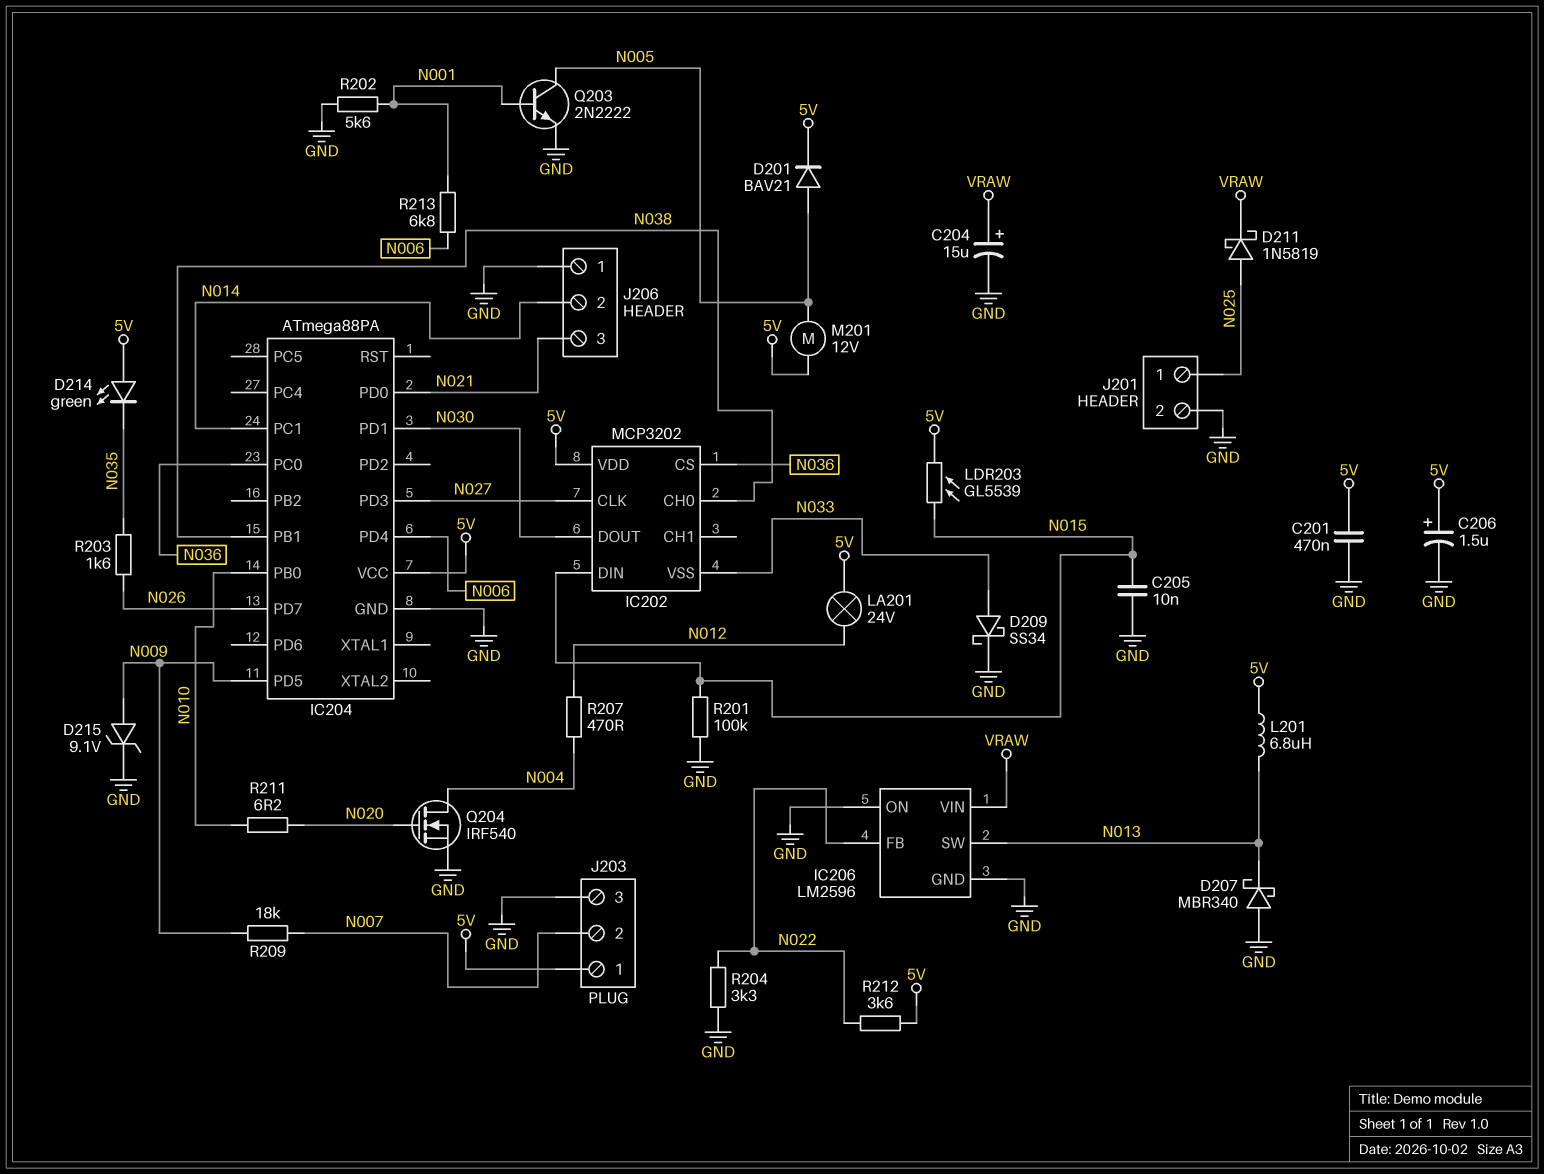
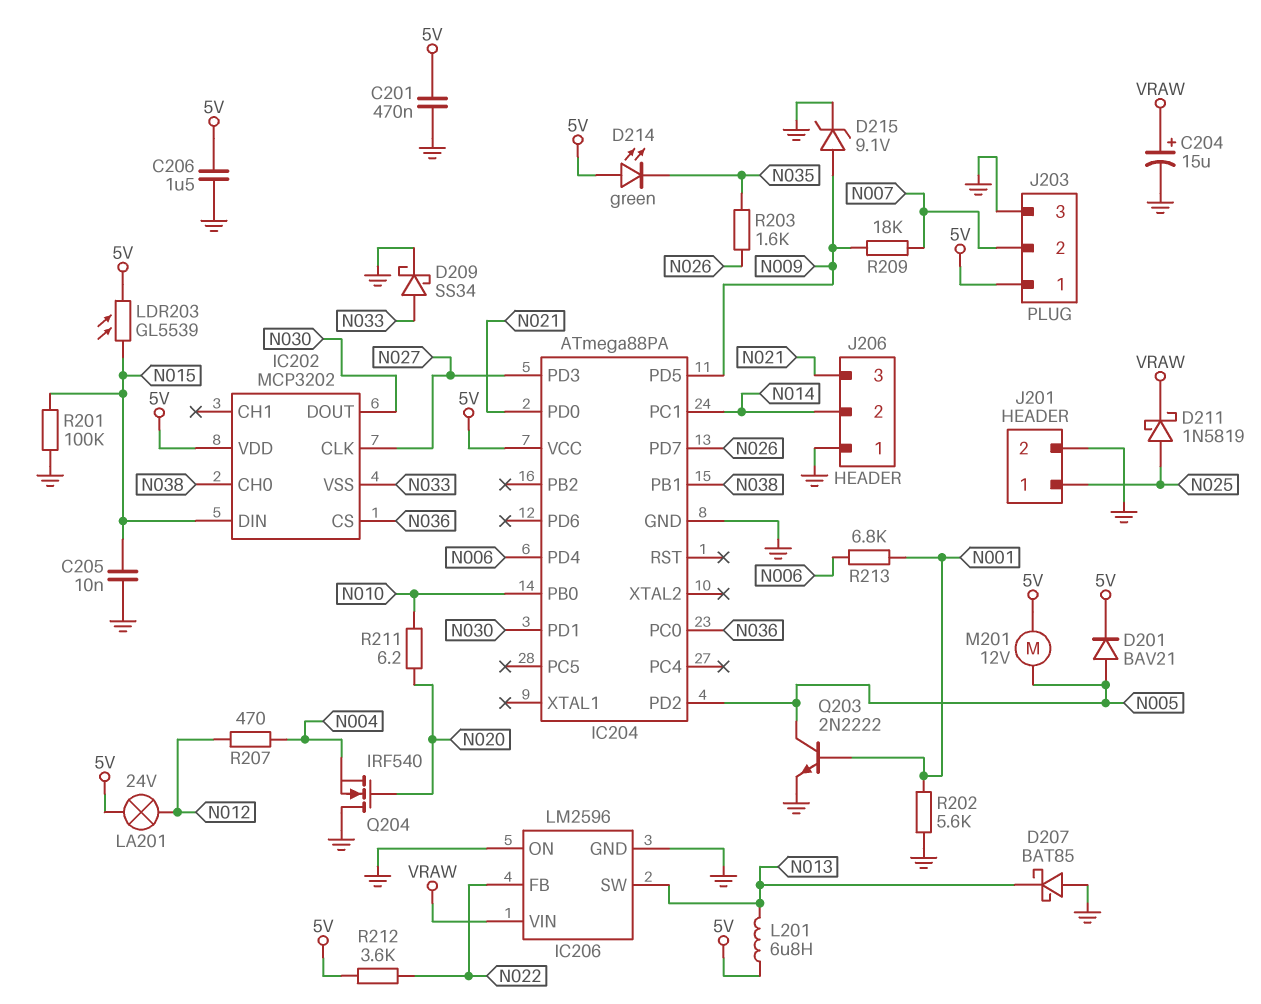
C206: 1.5uF (plus 5V, minus GND) -> 1.5uF (5V, GND)
D207: schottky MBR340 (A GND, K N013) -> schottky BAT85 (A GND, K N013)
IC204 pin PD2: none -> N005
Q204: NMOS IRF540 (G N020, D N004, S GND) -> NMOS IRF540 (G N020, D GND, S N004)
R204: 3.3k (GND, N022) -> none

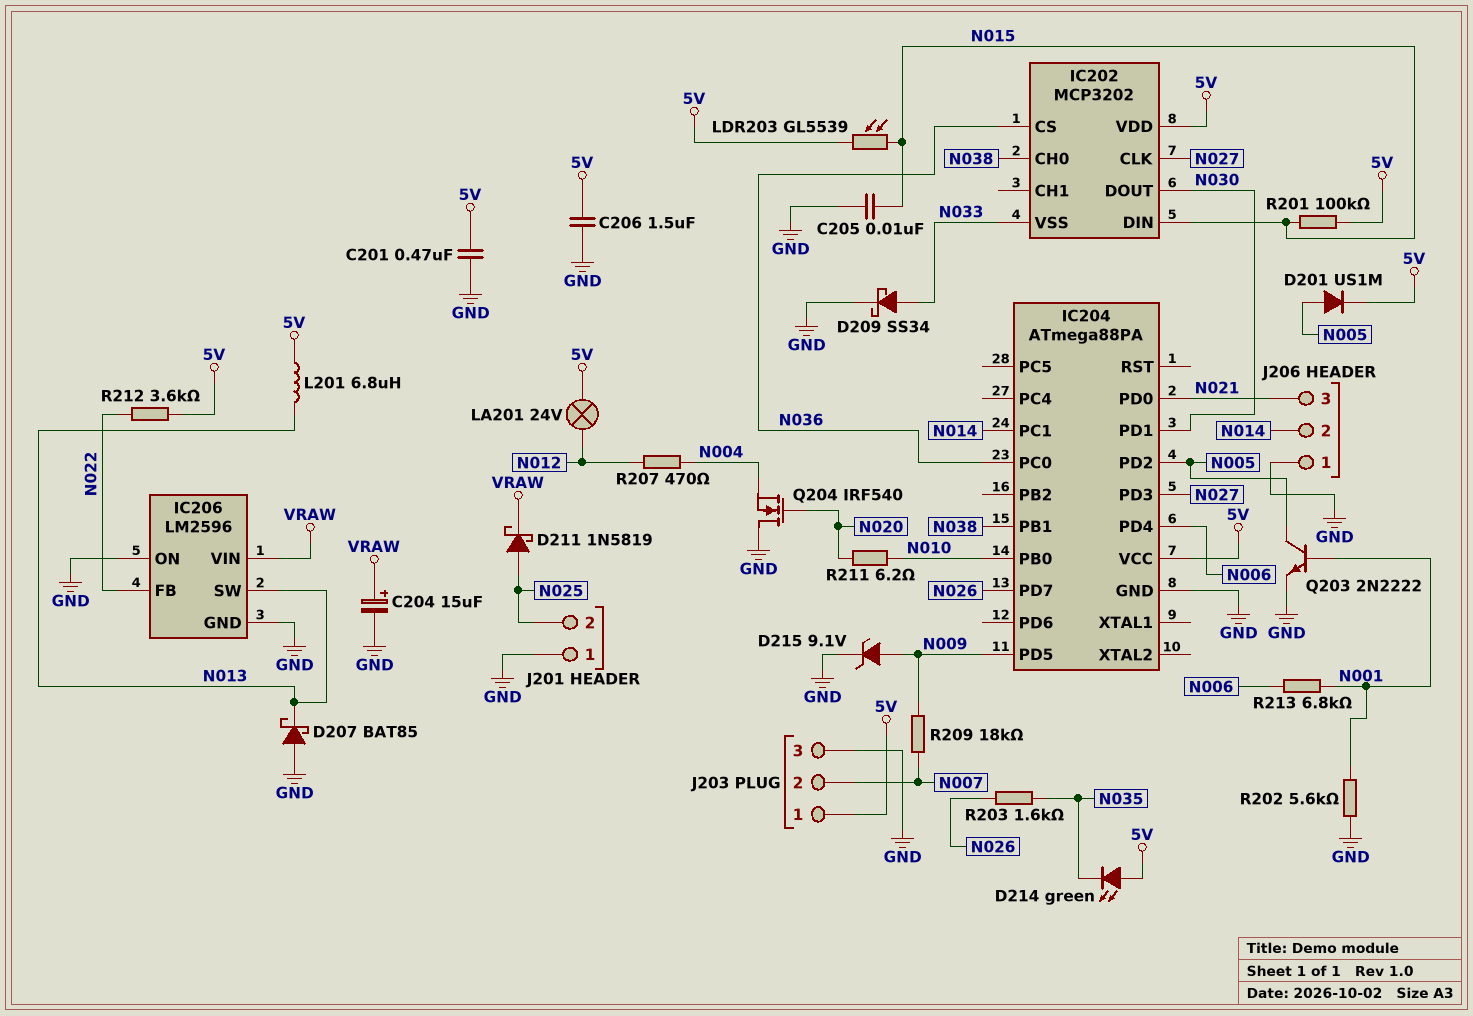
D201: diode BAV21 (A N005, K 5V) -> diode US1M (A N005, K 5V)
J201 pin 1: N025 -> GND
J201 pin 2: GND -> N025
M201: motor 12V (5V, N005) -> none
R201: 100k (GND, N015) -> 100k (5V, N015)

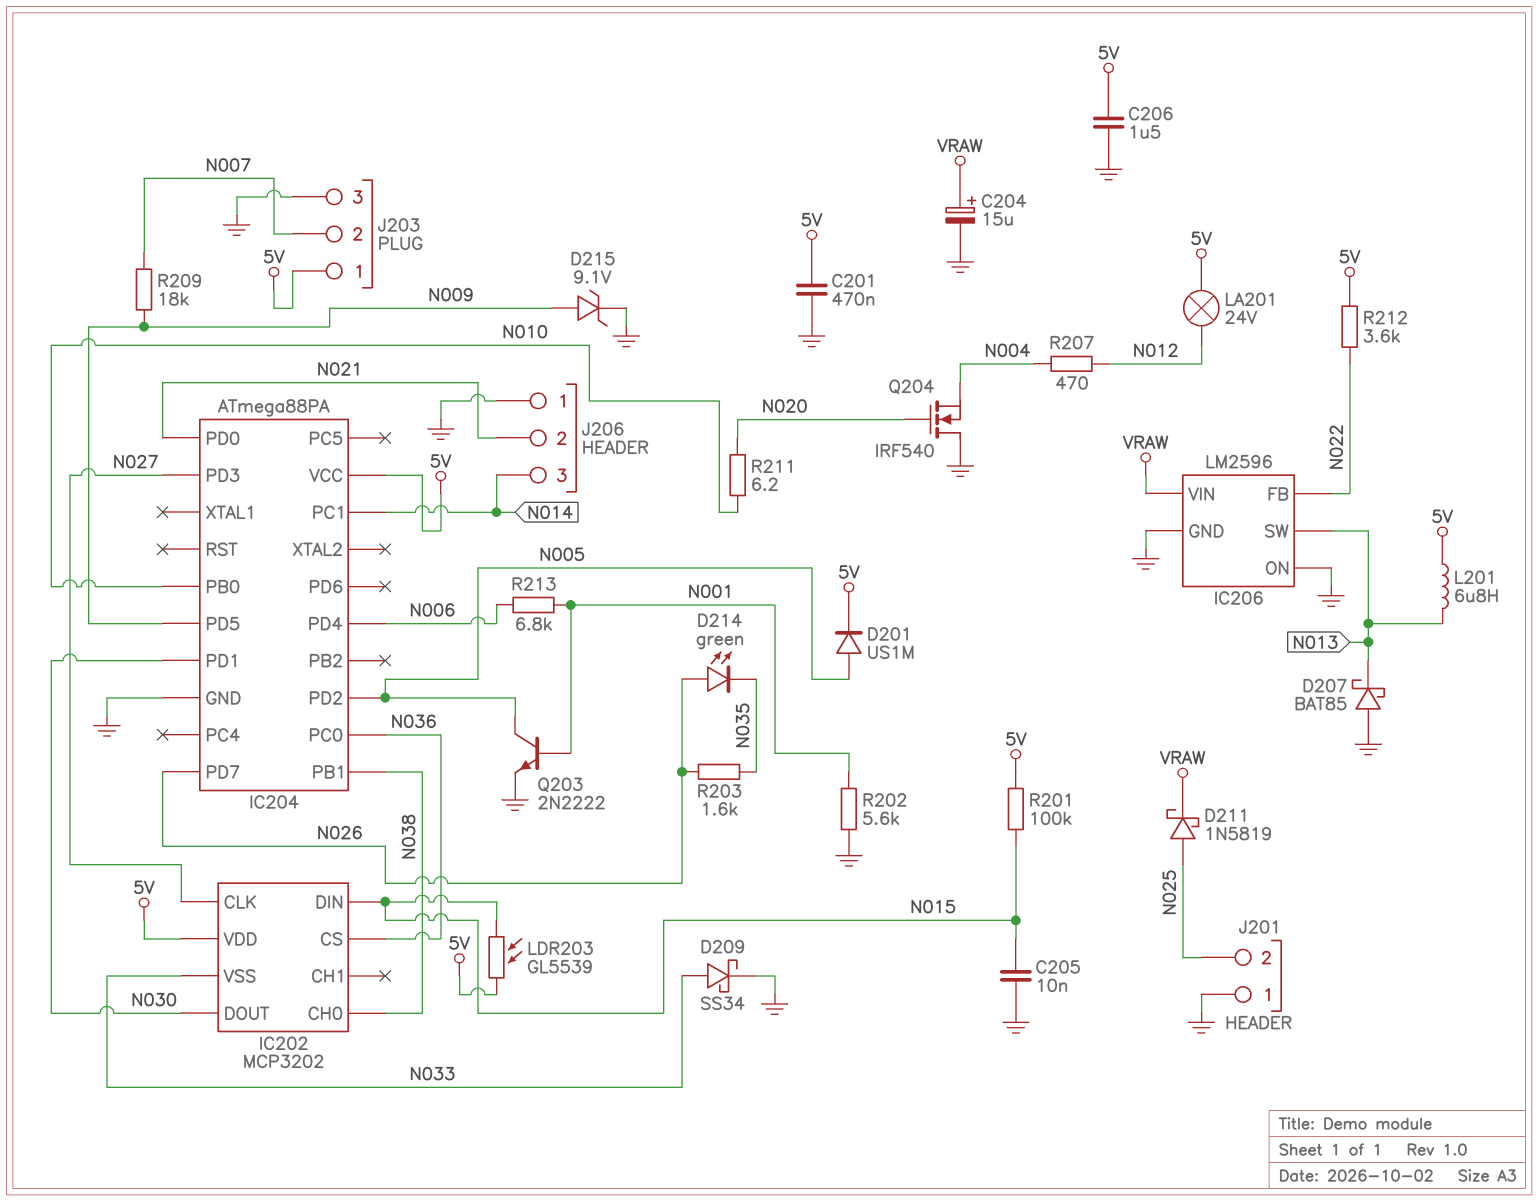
D214: LED green (A 5V, K N035) -> LED green (A N026, K N035)
J206 pin 2: N014 -> N021
J206 pin 3: N021 -> N014

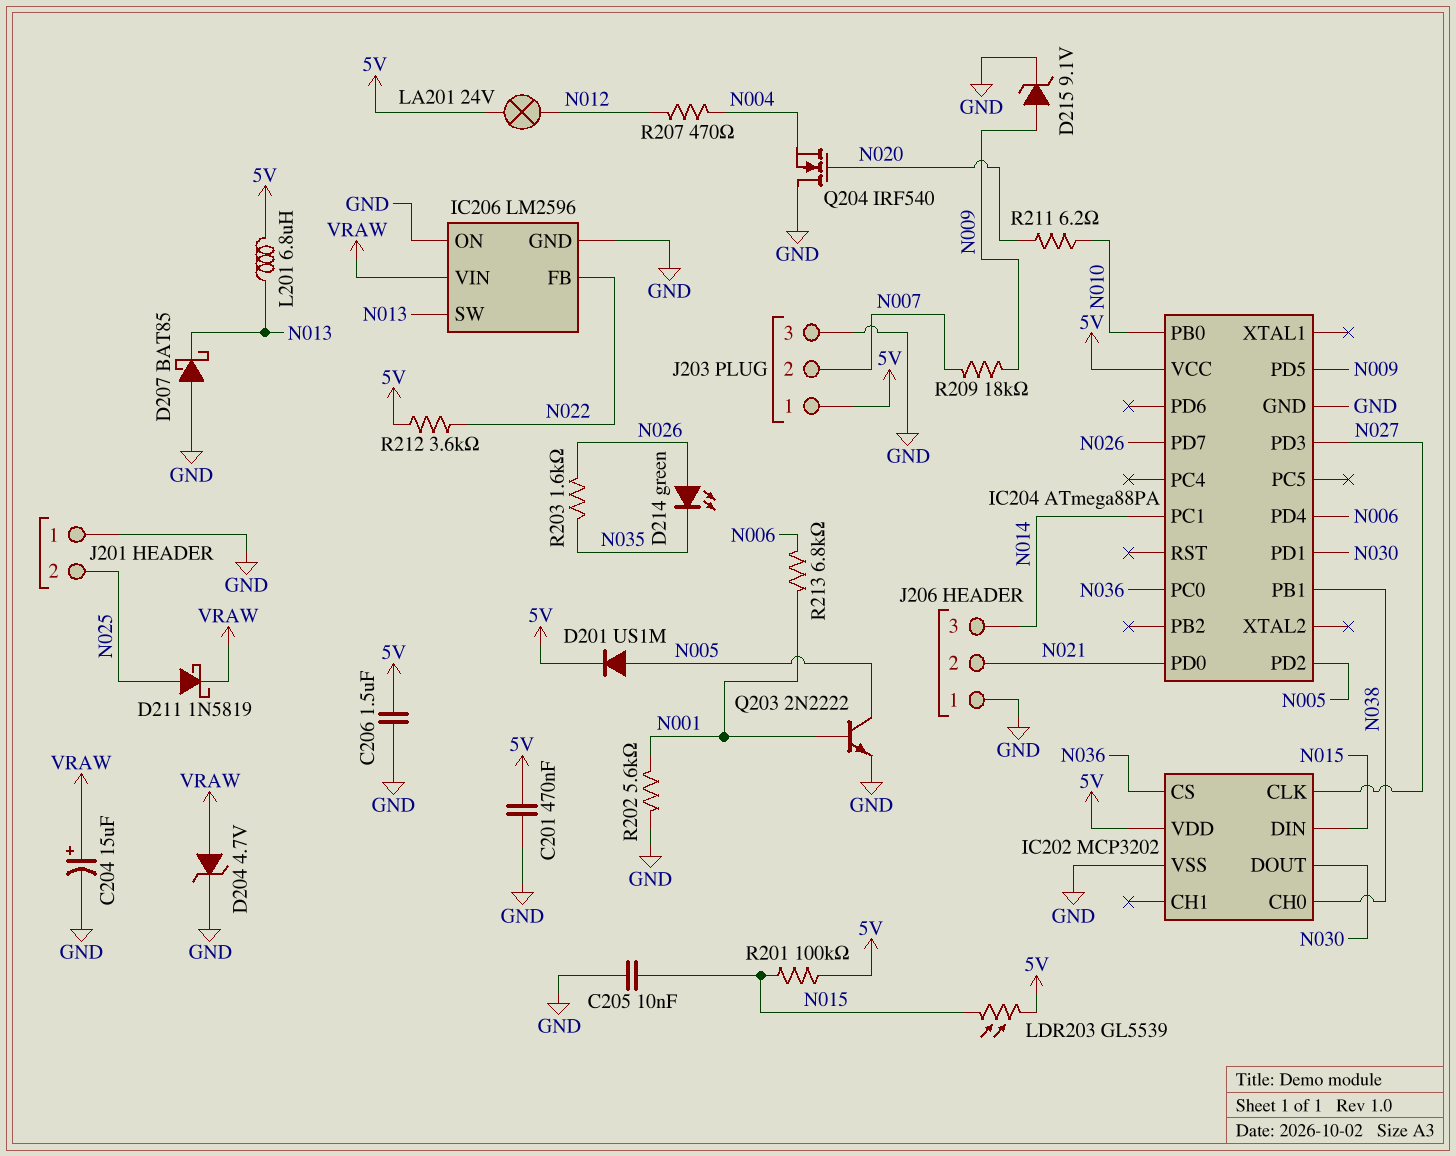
D204: none -> zener 4.7V (A VRAW, K GND)
D209: schottky SS34 (A N033, K GND) -> none
IC202 pin VSS: N033 -> GND

